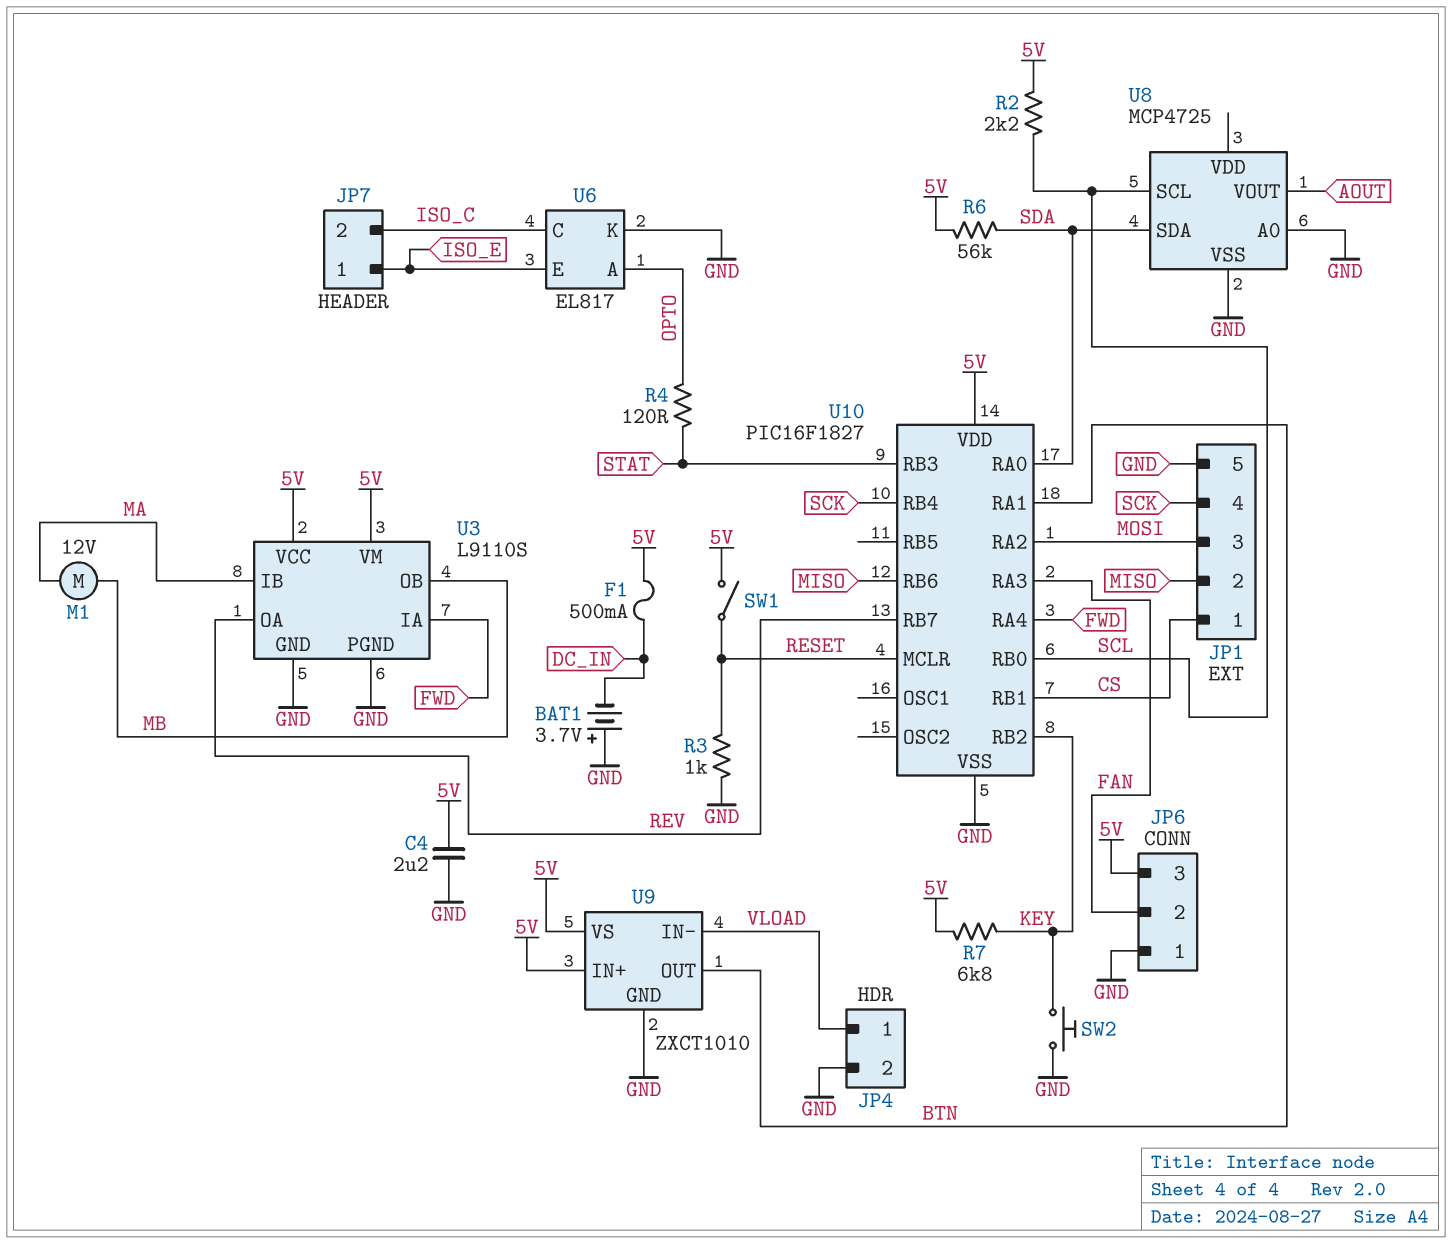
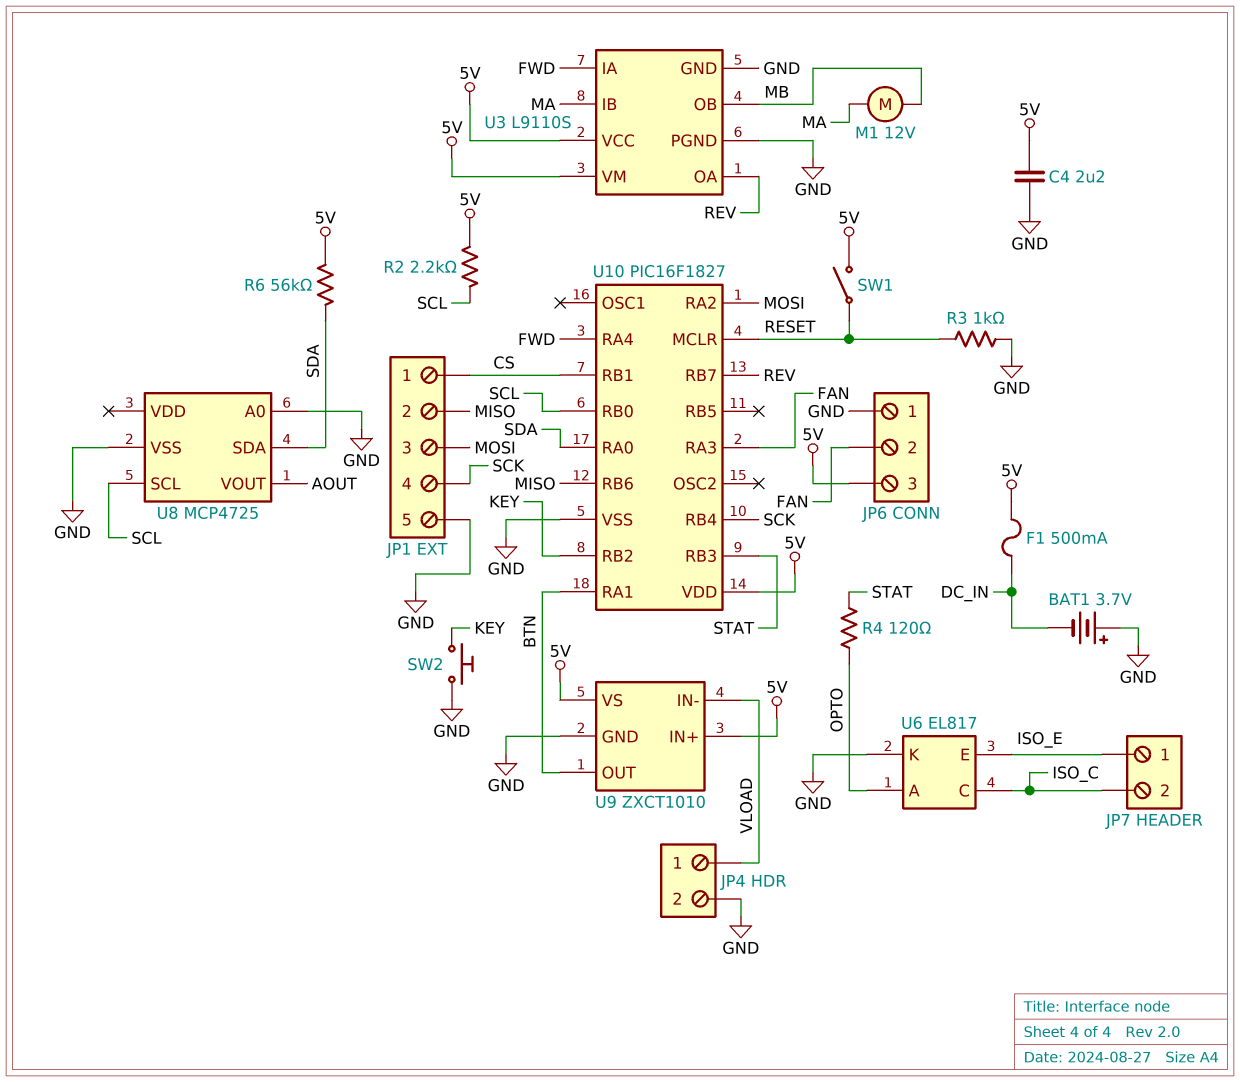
R7: 6.8k (5V, KEY) -> none

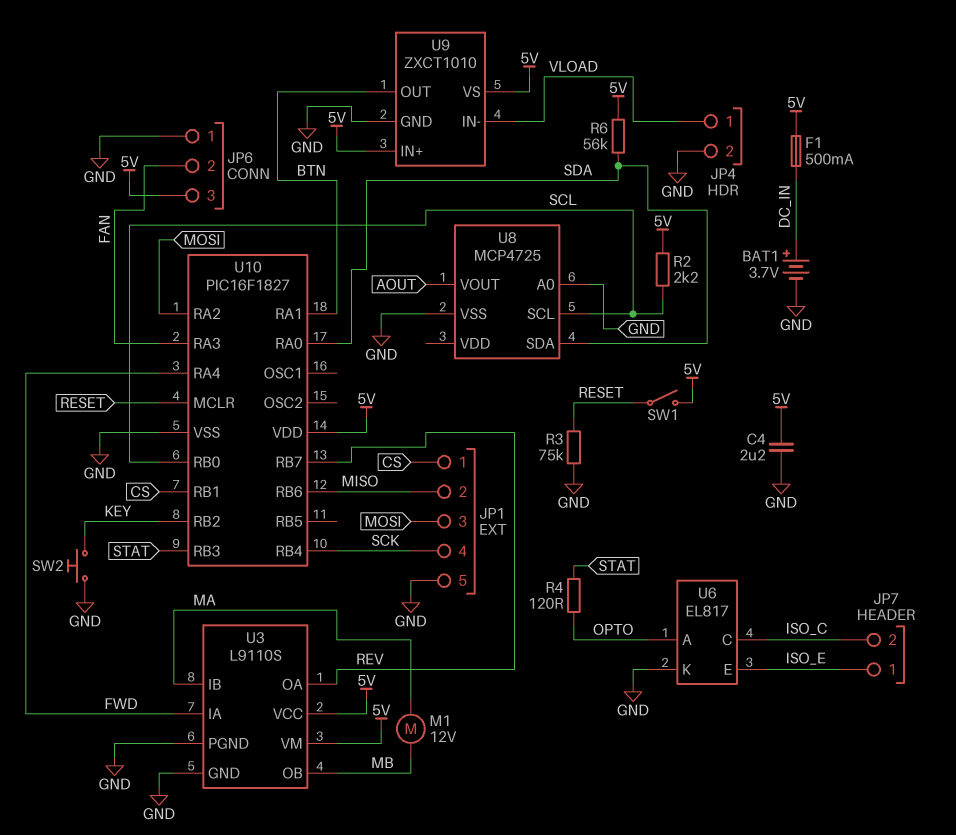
BAT1: 3.7V (plus GND, minus DC_IN) -> 3.7V (plus DC_IN, minus GND)
R3: 1k (GND, RESET) -> 75k (GND, RESET)

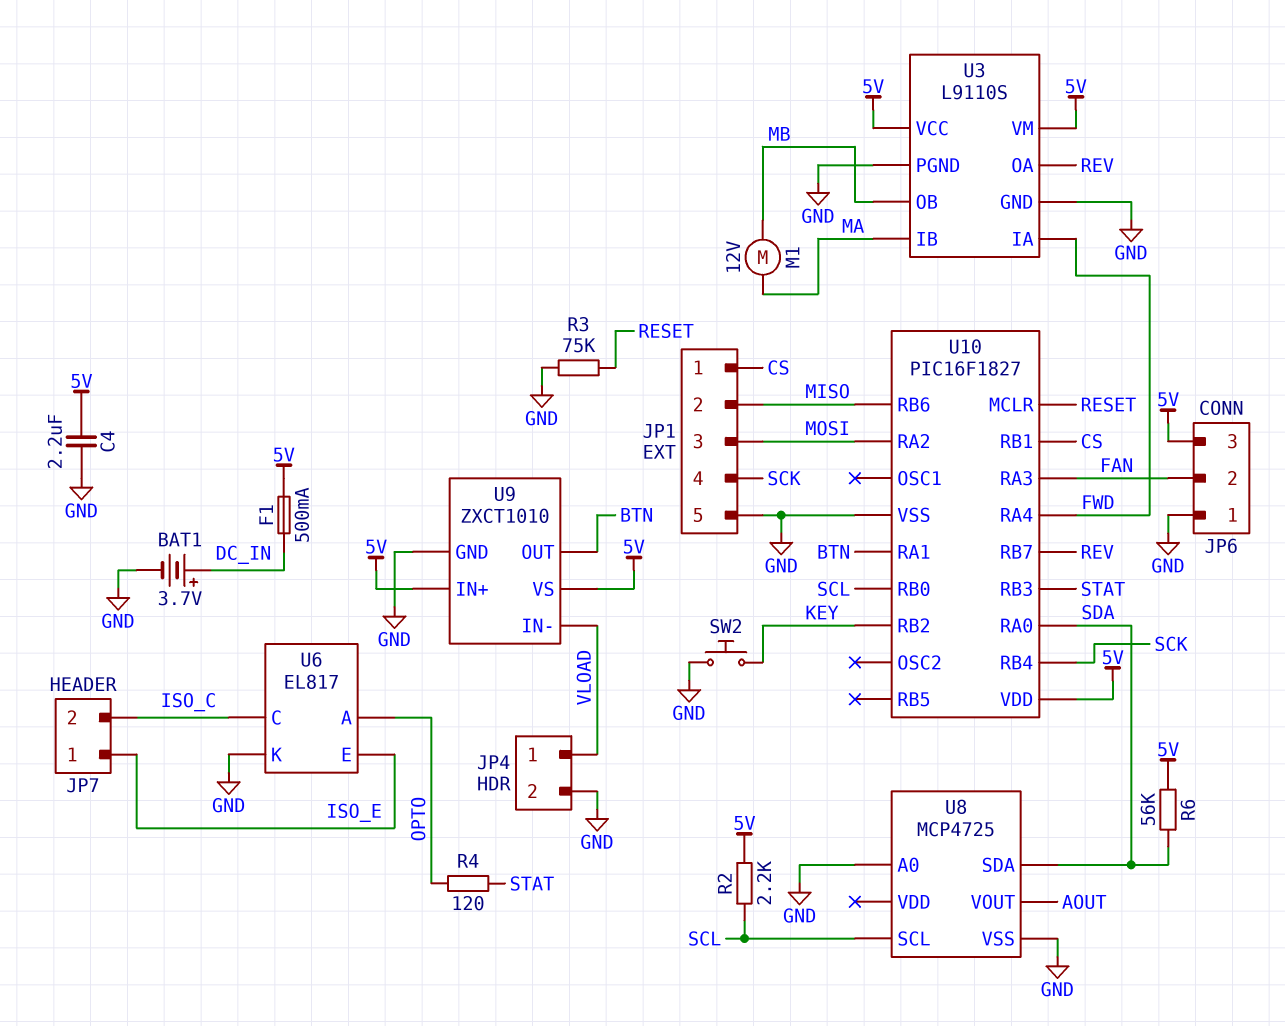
SW1: switch (5V, RESET) -> none

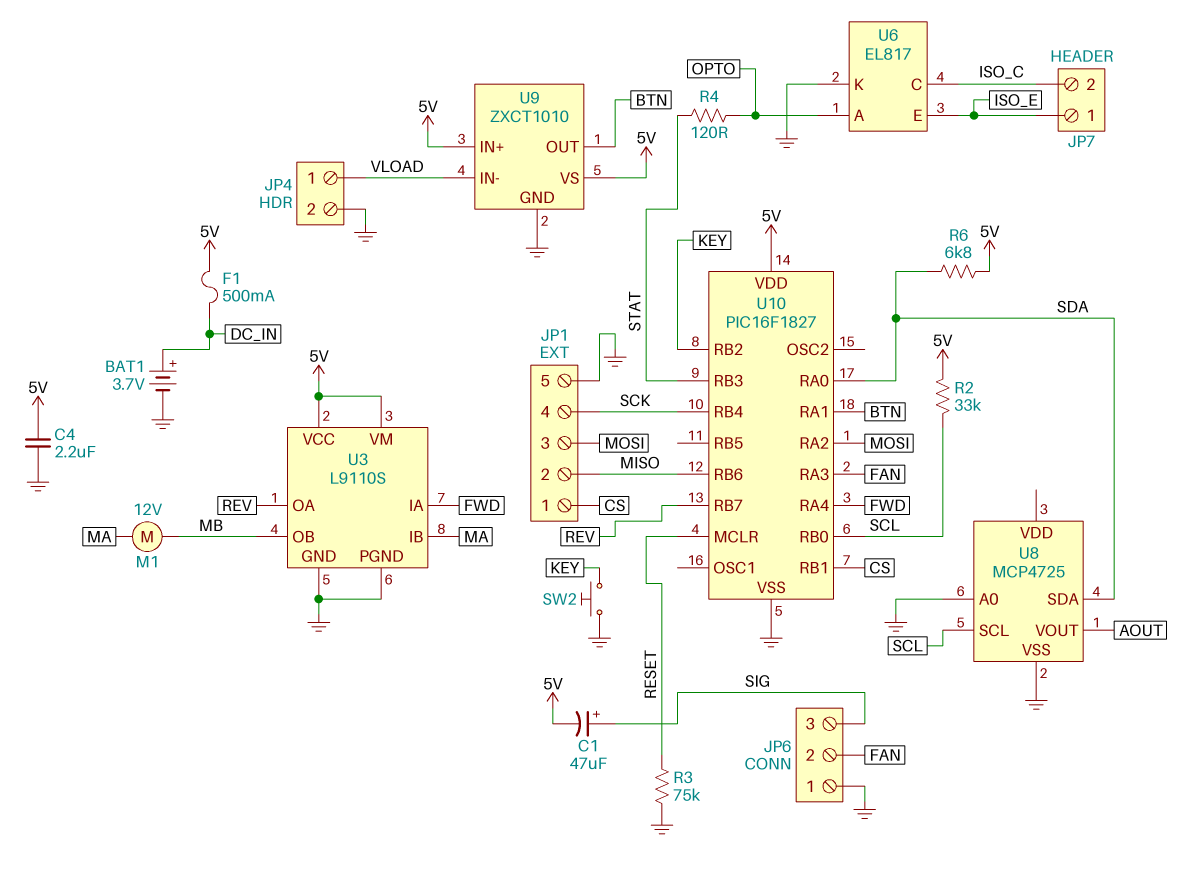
C1: none -> 47uF (plus SIG, minus 5V)
JP6 pin 3: 5V -> SIG
R2: 2.2k (5V, SCL) -> 33k (5V, SCL)
R6: 56k (5V, SDA) -> 6.8k (5V, SDA)

